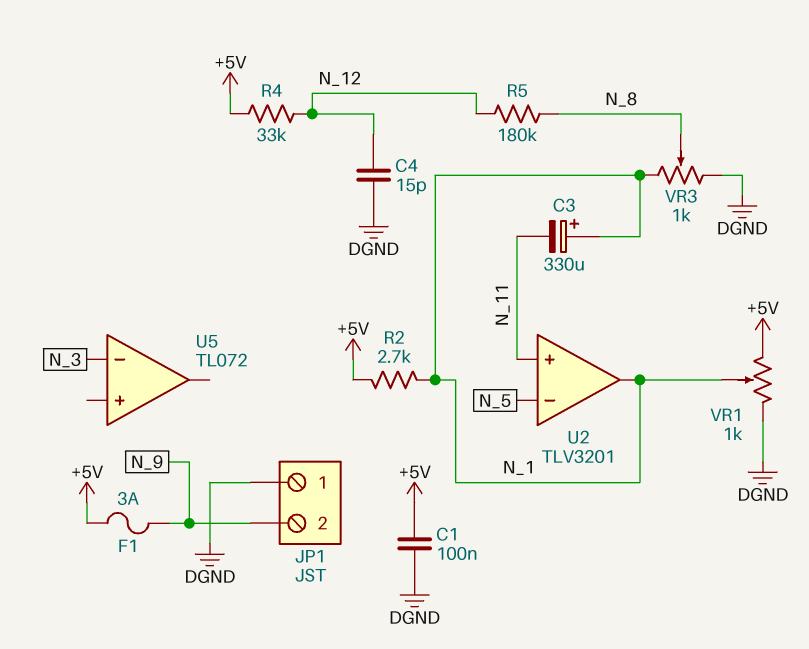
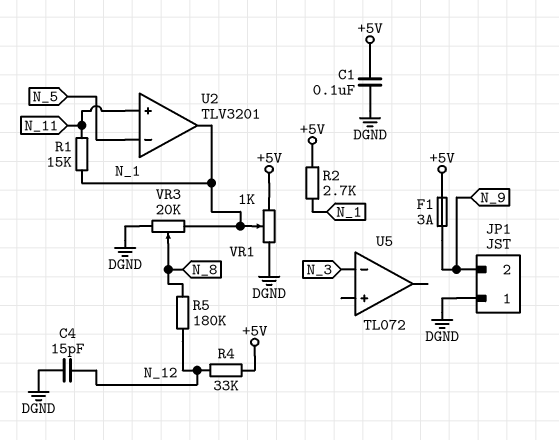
C3: 330uF (plus N_1, minus N_11) -> none
R1: none -> 15k (N_1, N_11)
VR3: 1k (DGND, N_1, wiper N_8) -> 20k (DGND, N_1, wiper N_8)

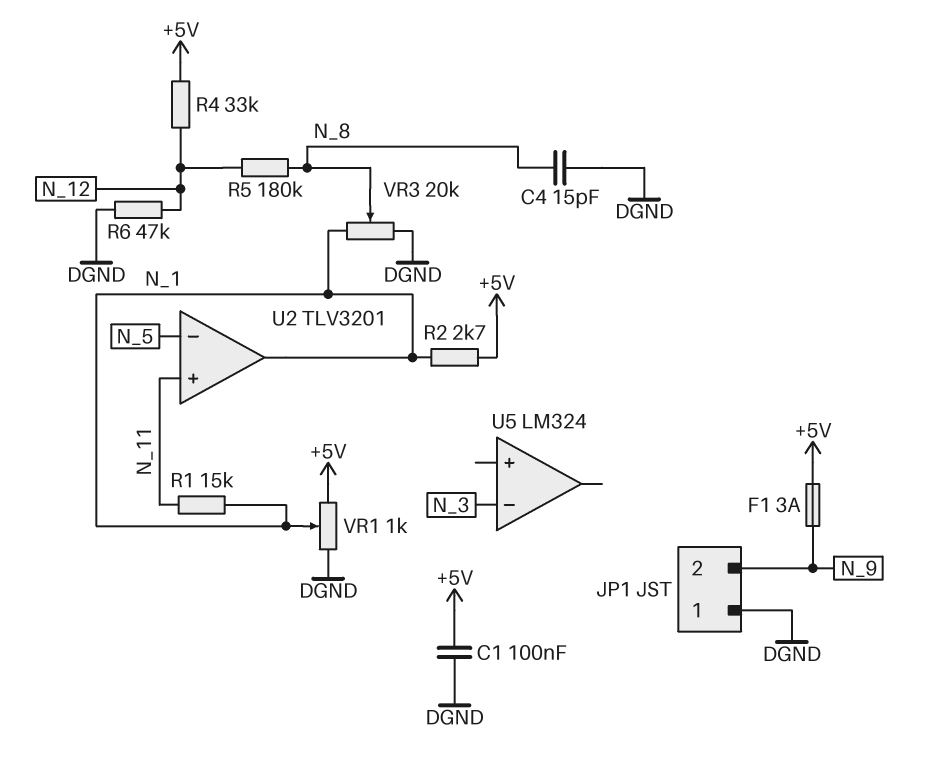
C4: 15pF (DGND, N_12) -> 15pF (DGND, N_8)
R6: none -> 47k (DGND, N_12)
U5: TL072 -> LM324

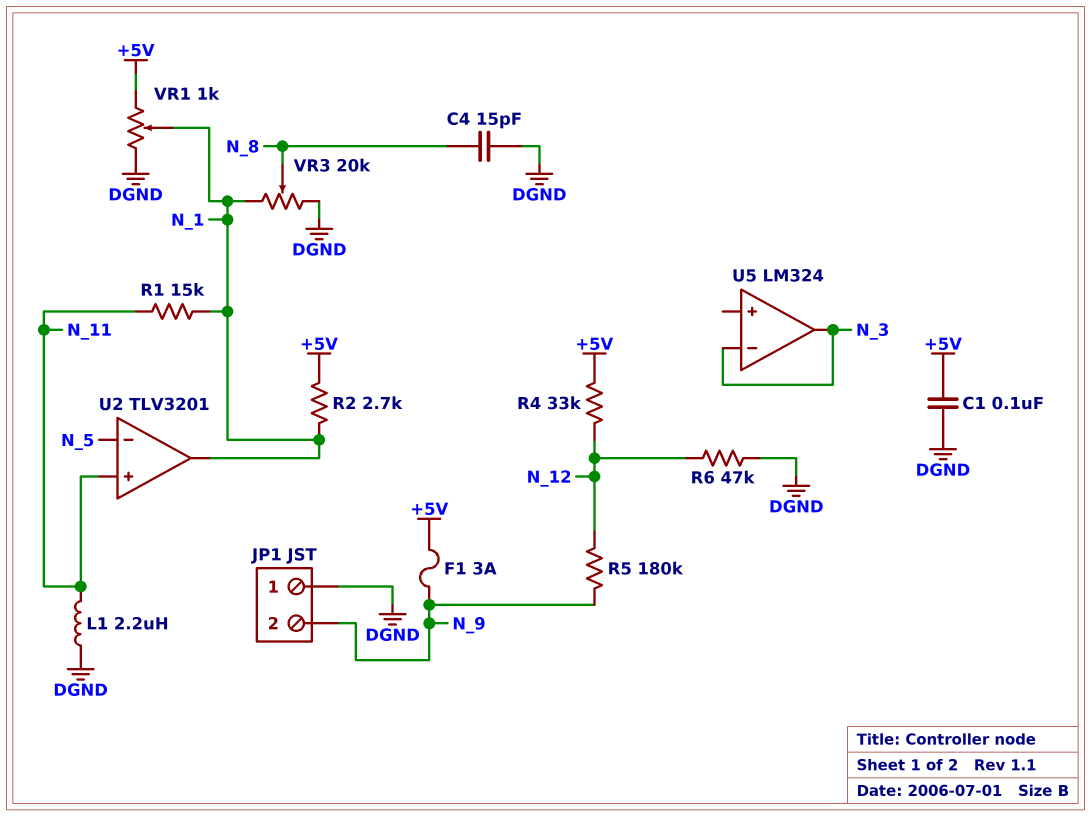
L1: none -> 2.2uH (DGND, N_11)
R5: 180k (N_8, N_12) -> 180k (N_9, N_12)
U5 pin out: none -> N_3

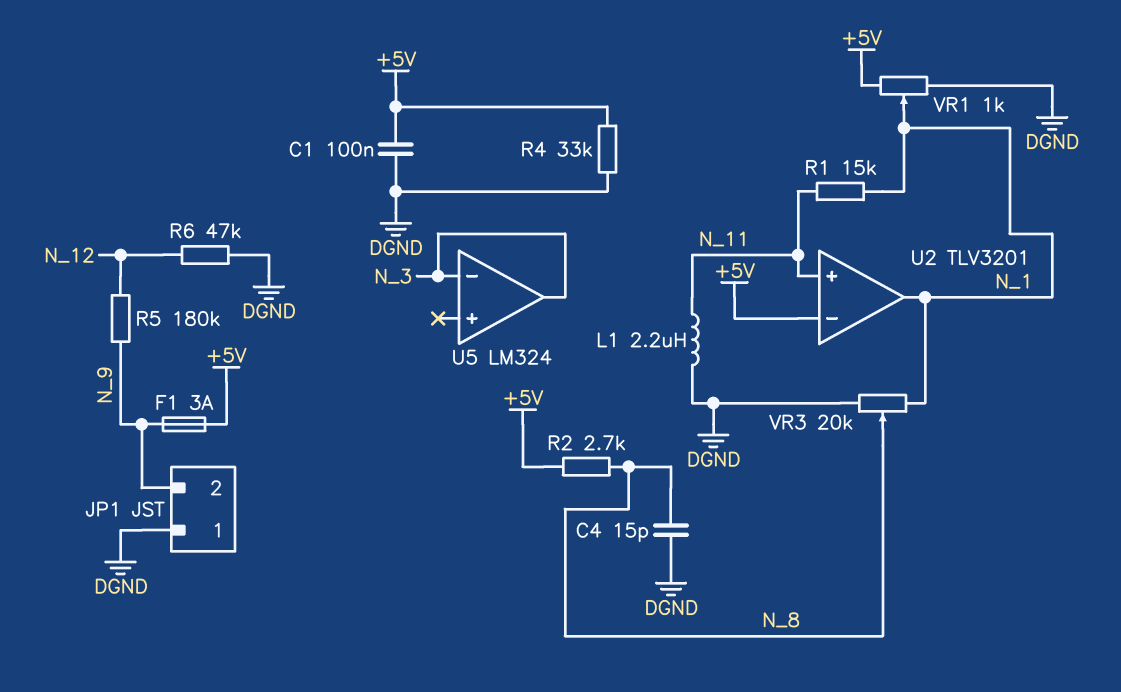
R2: 2.7k (+5V, N_1) -> 2.7k (+5V, N_8)
R4: 33k (+5V, N_12) -> 33k (+5V, DGND)
U2 pin in-: N_5 -> +5V

